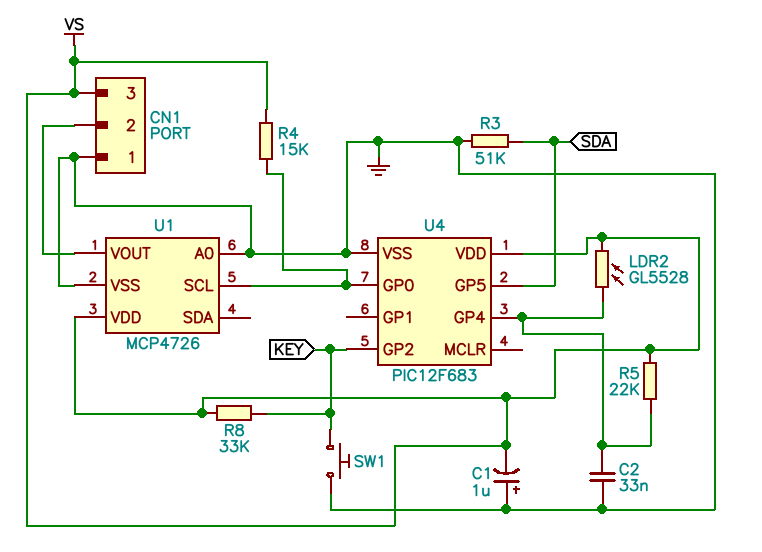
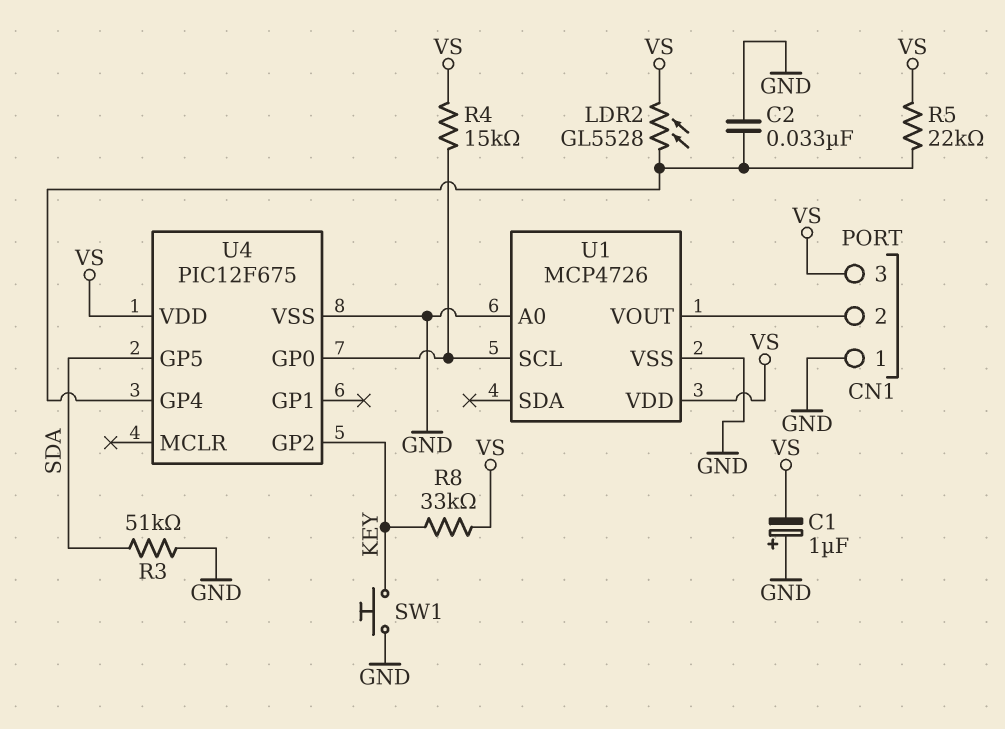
U4: PIC12F683 -> PIC12F675

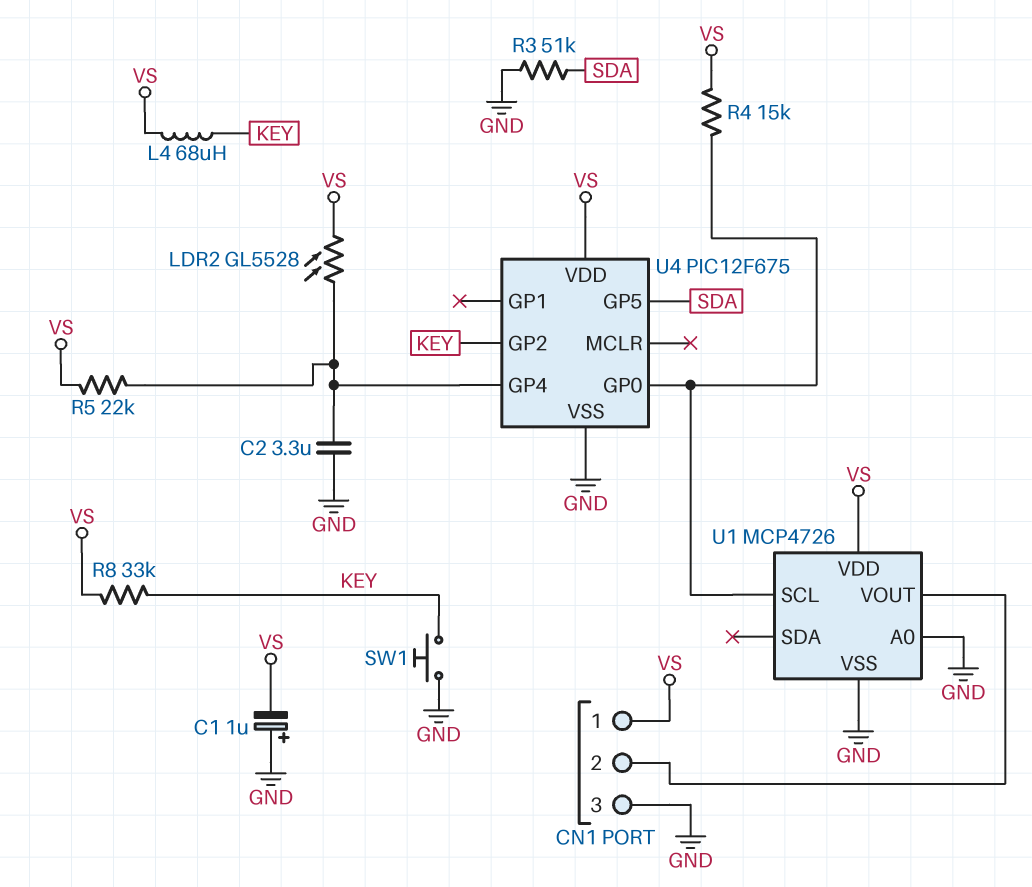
C2: 33nF (GND, U4/GP4) -> 3.3uF (GND, U4/GP4)
CN1 pin 1: GND -> VS
CN1 pin 3: VS -> GND
L4: none -> 68uH (KEY, VS)

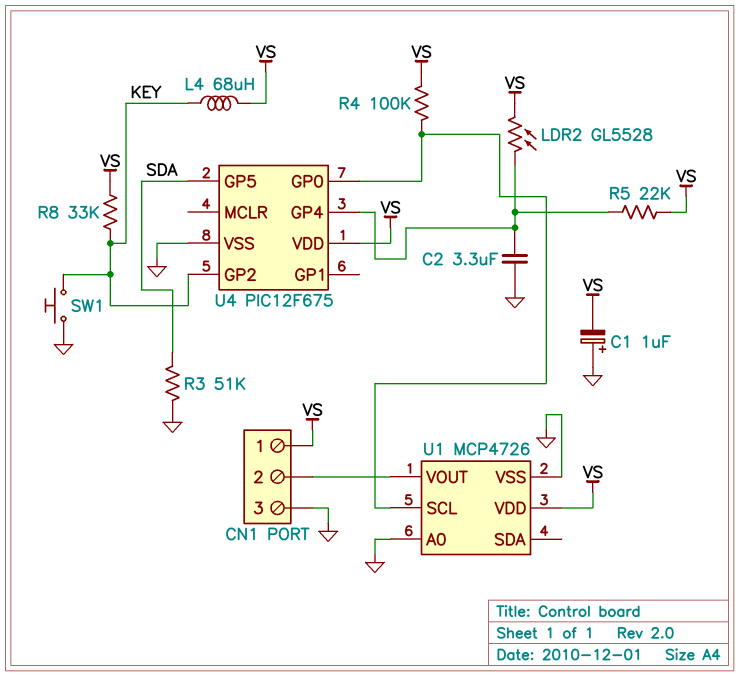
R4: 15k (U1/SCL, VS) -> 100k (U1/SCL, VS)

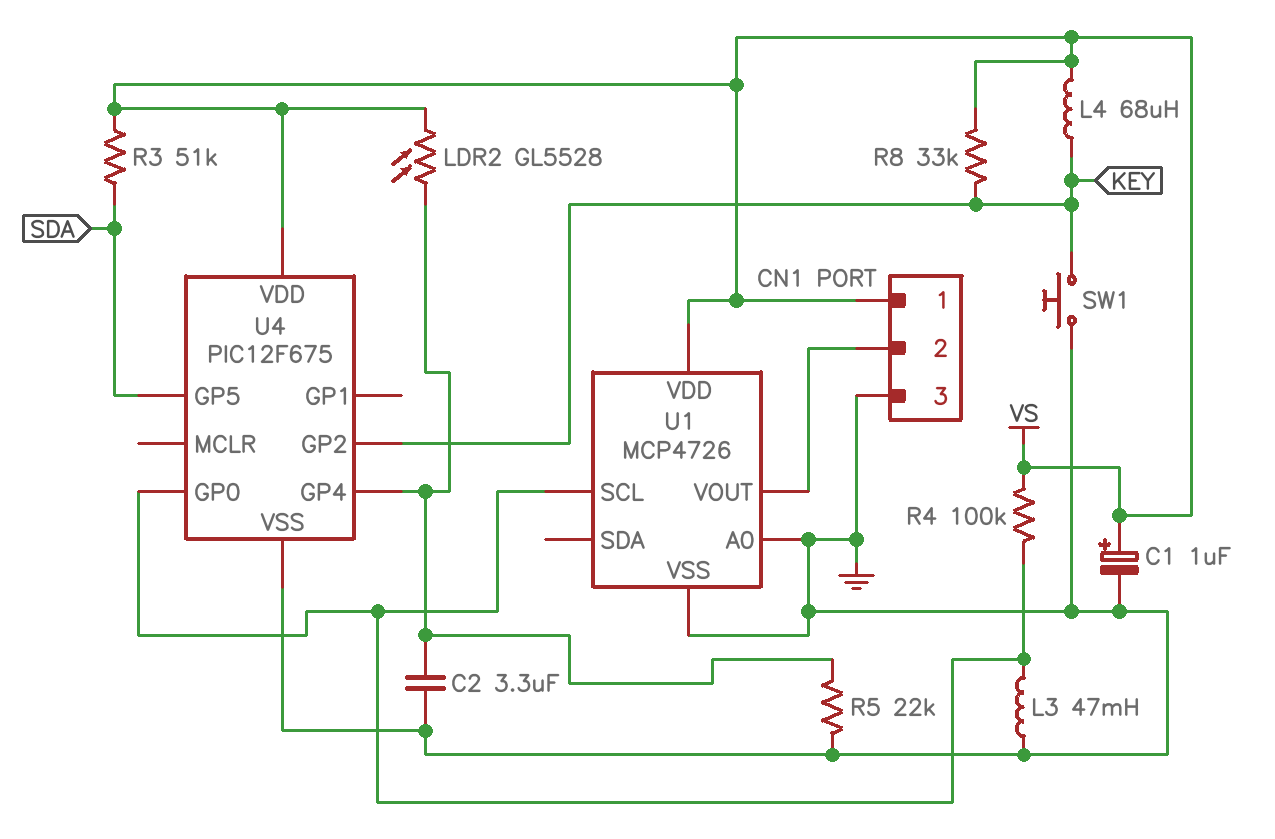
C1: 1uF (plus GND, minus VS) -> 1uF (plus VS, minus GND)
L3: none -> 47mH (GND, U1/SCL)
R3: 51k (GND, SDA) -> 51k (SDA, VS)
R5: 22k (U4/GP4, VS) -> 22k (GND, U4/GP4)

